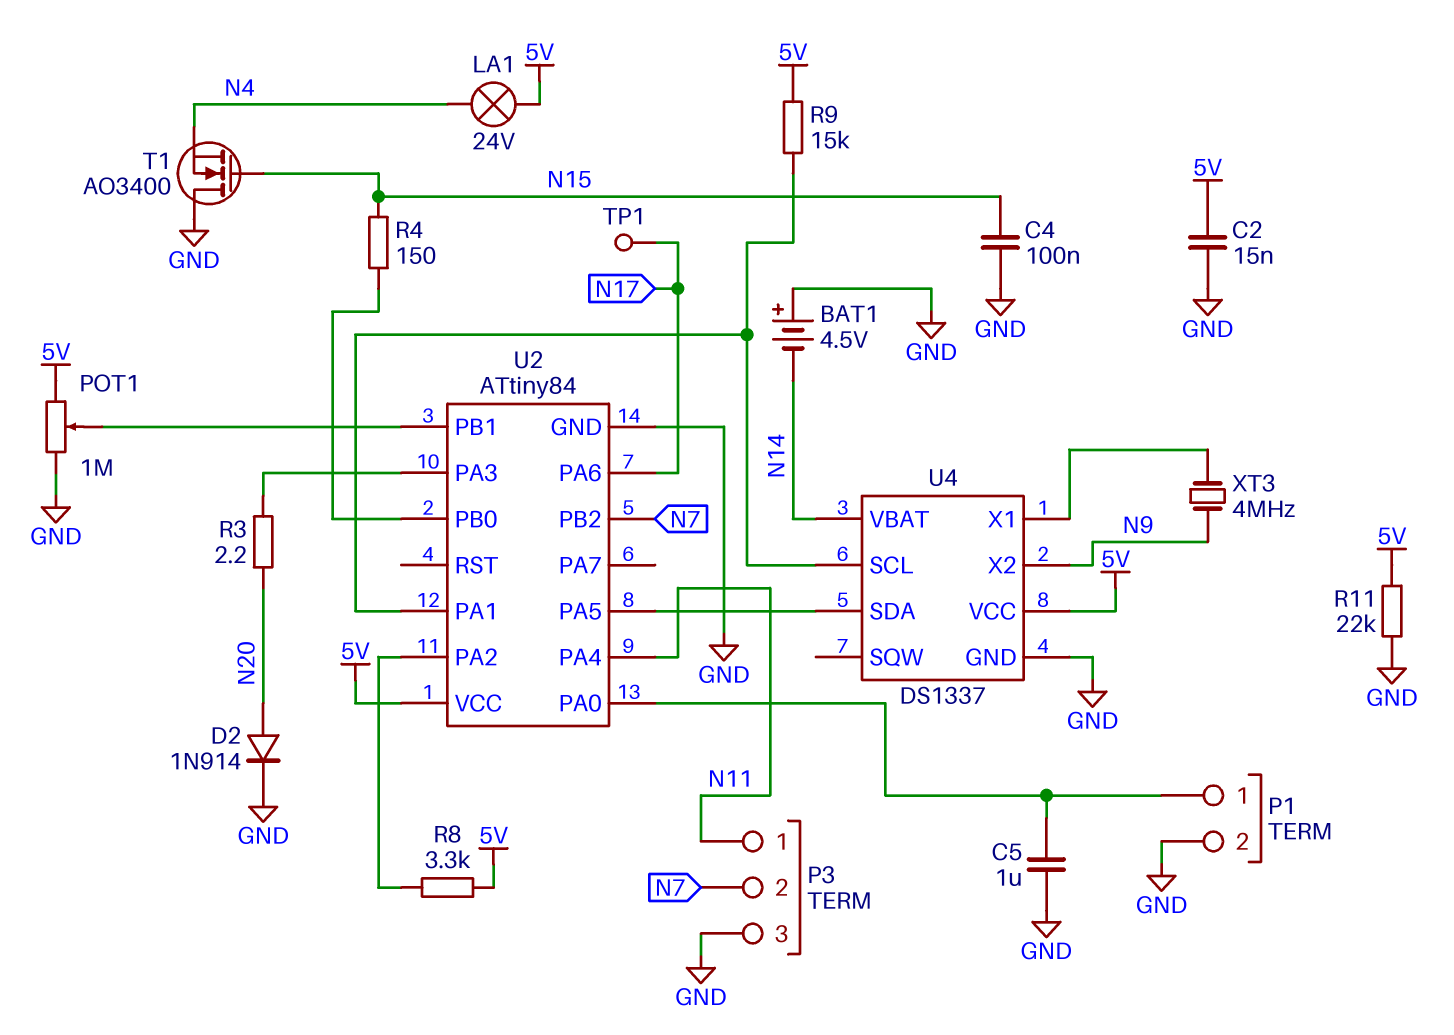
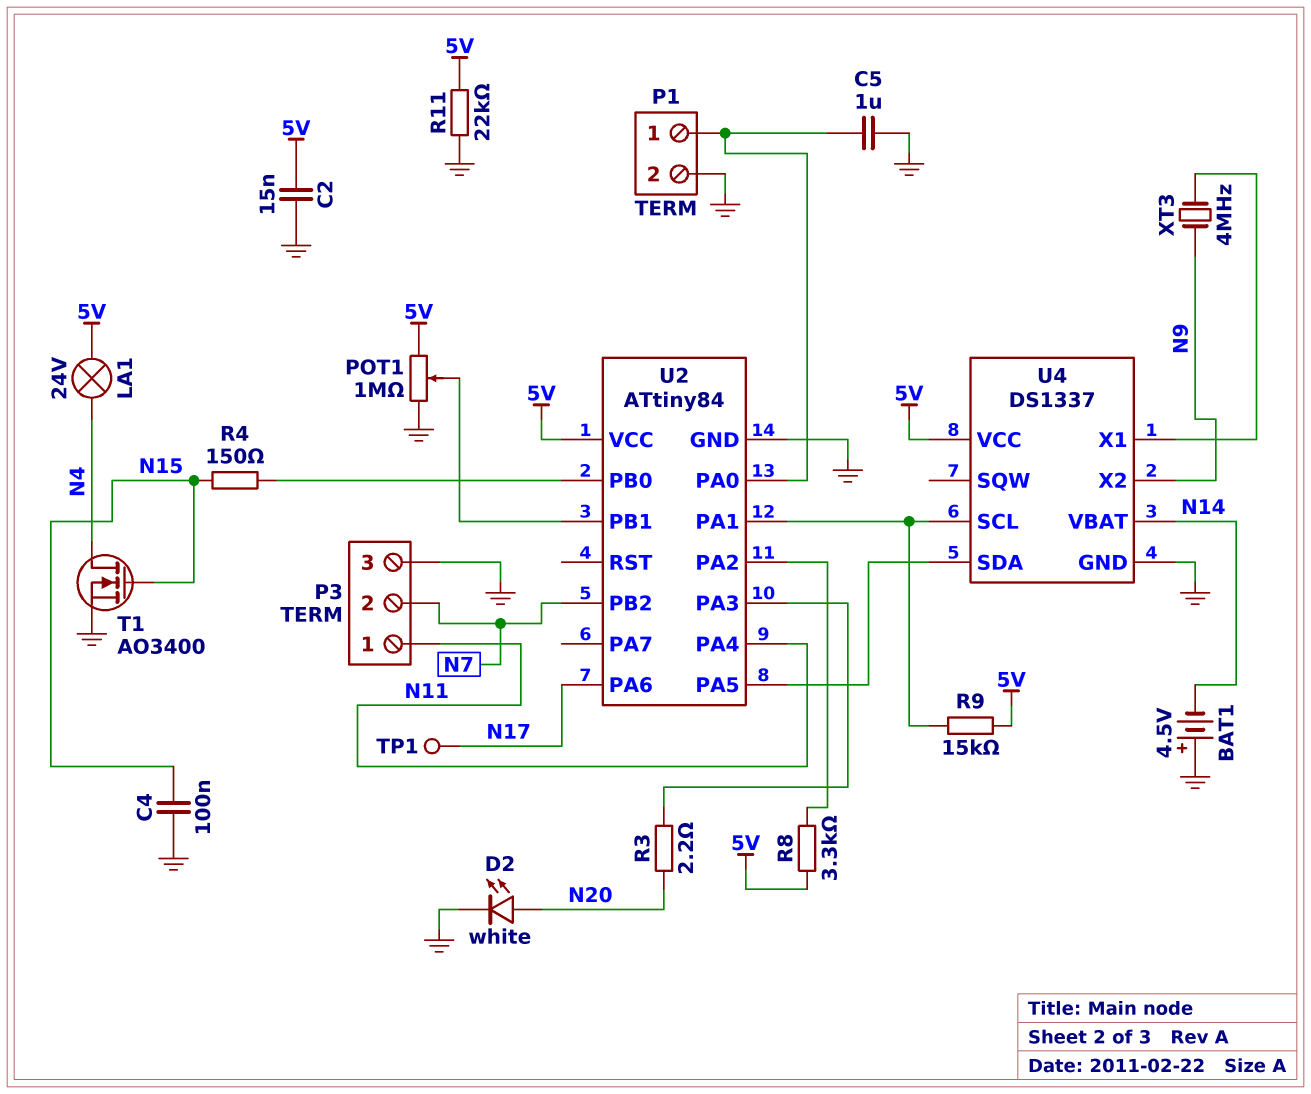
D2: diode 1N914 (A N20, K GND) -> LED white (A N20, K GND)
T1: NMOS AO3400 (G N15, D GND, S N4) -> NMOS AO3400 (G N15, D N4, S GND)

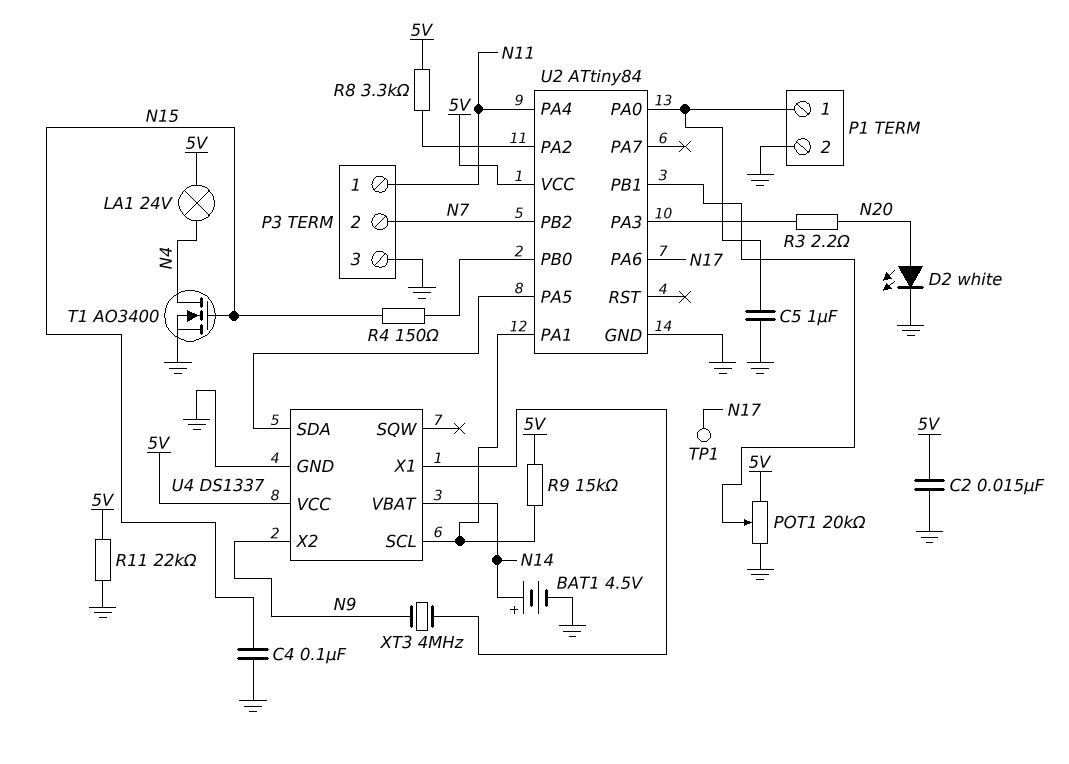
BAT1: 4.5V (plus GND, minus N14) -> 4.5V (plus N14, minus GND)
POT1: 1M (5V, GND, wiper U2/PB1) -> 20k (5V, GND, wiper U2/PB1)

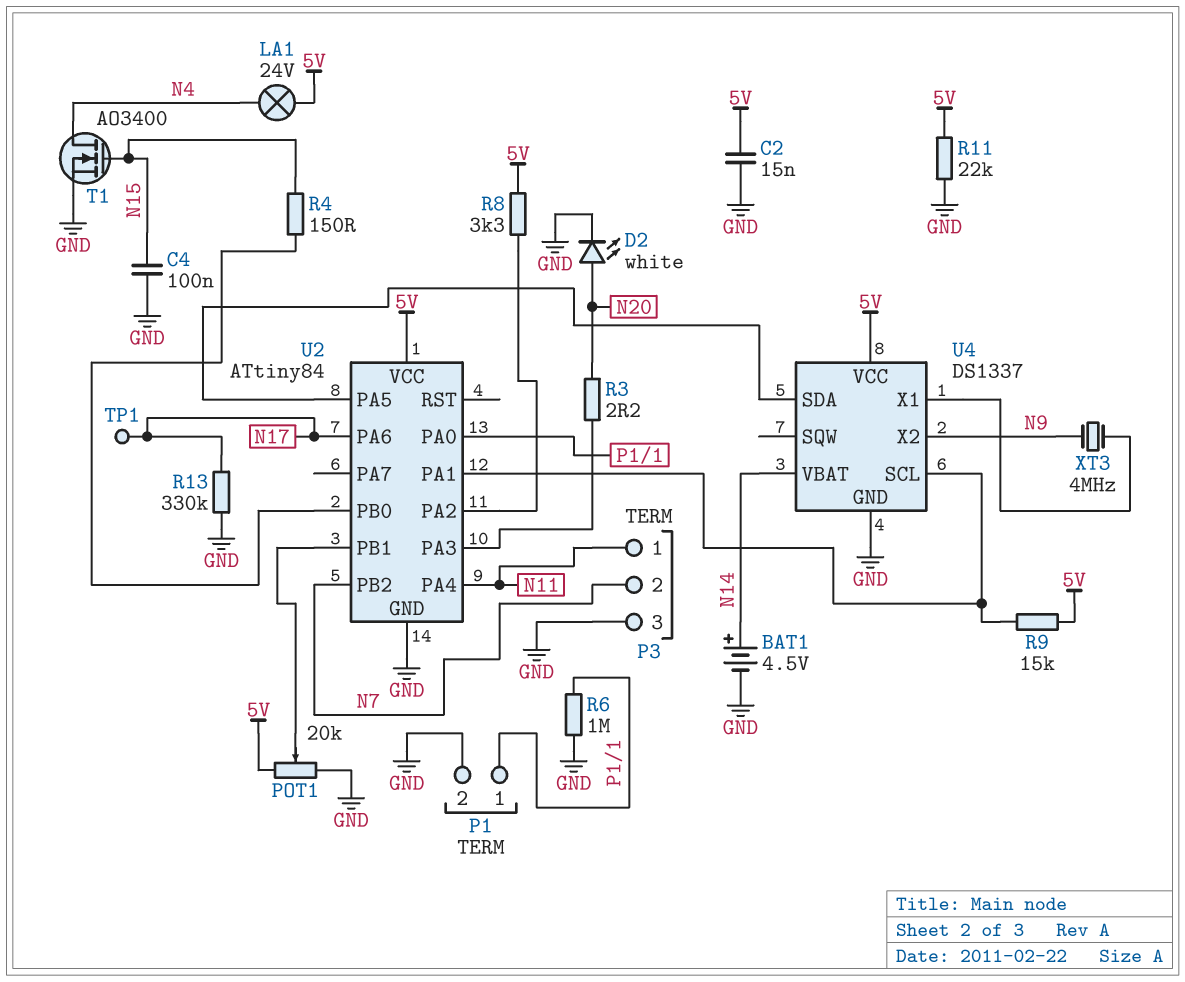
C5: 1uF (GND, P1/1) -> none
R6: none -> 1M (GND, P1/1)
R13: none -> 330k (GND, N17)

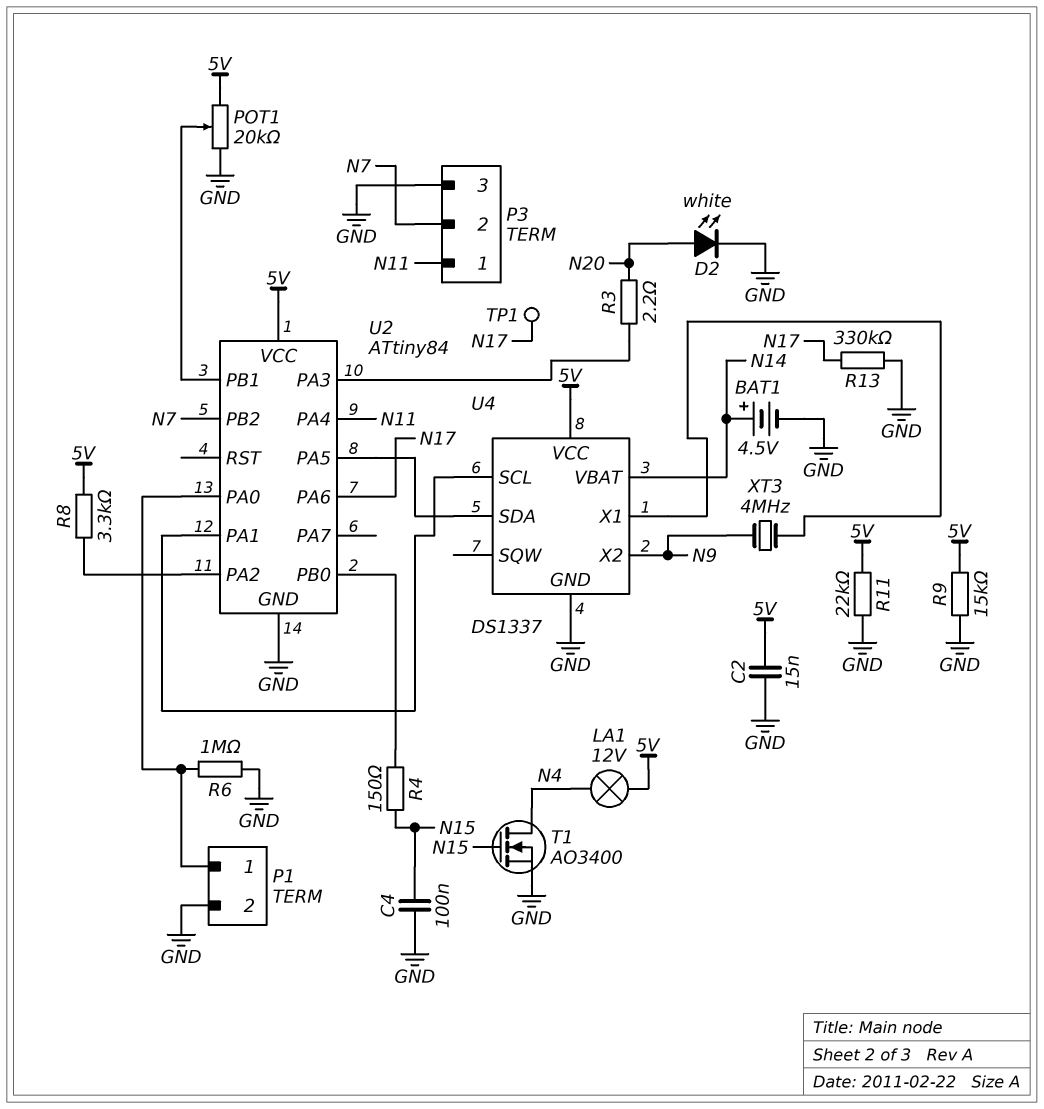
LA1: lamp 24V (5V, N4) -> lamp 12V (5V, N4)
R9: 15k (5V, U2/PA1) -> 15k (5V, GND)

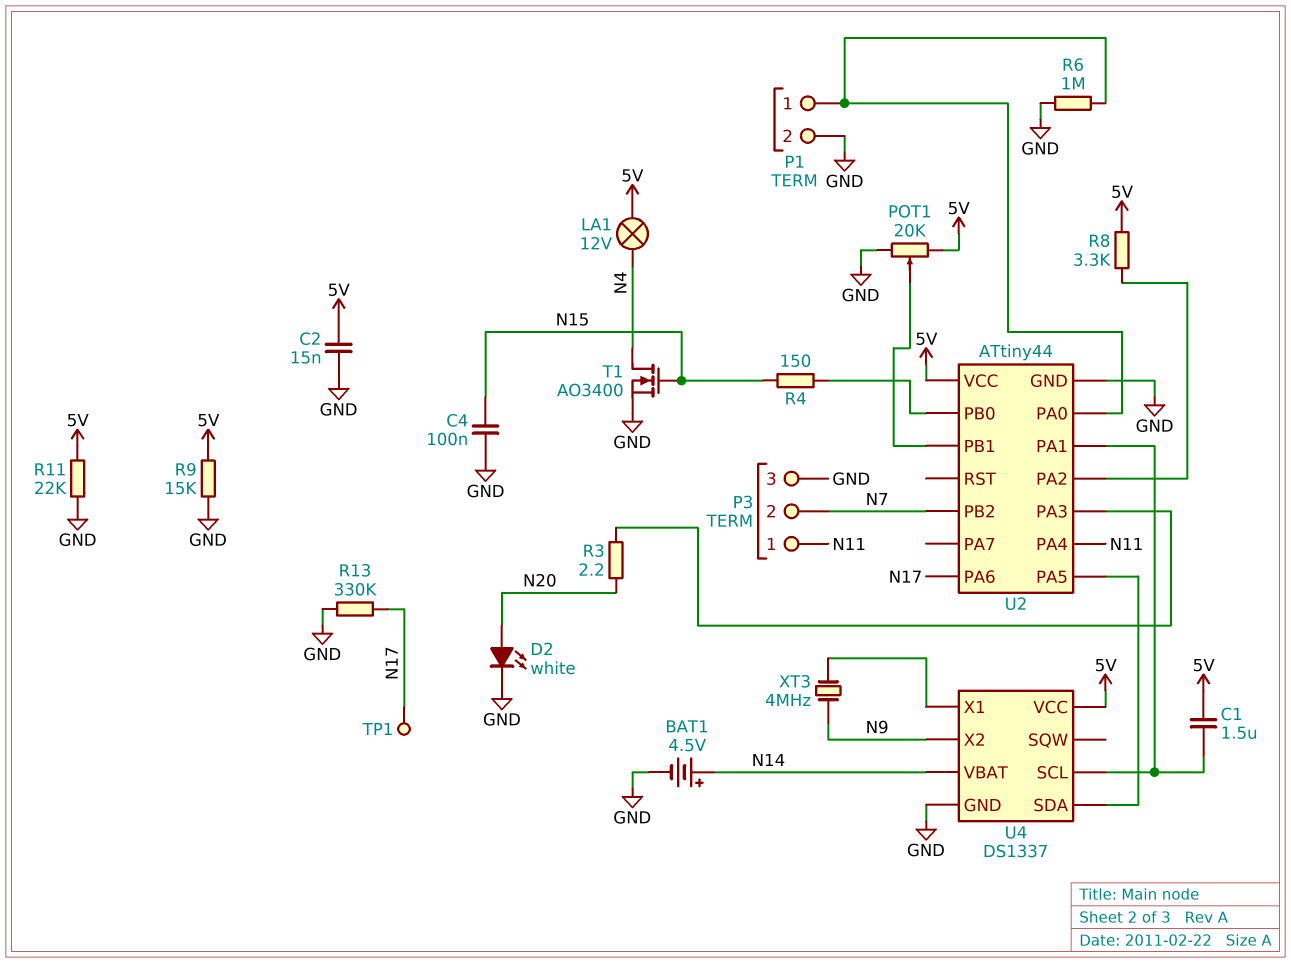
C1: none -> 1.5uF (5V, U2/PA1)
U2: ATtiny84 -> ATtiny44

